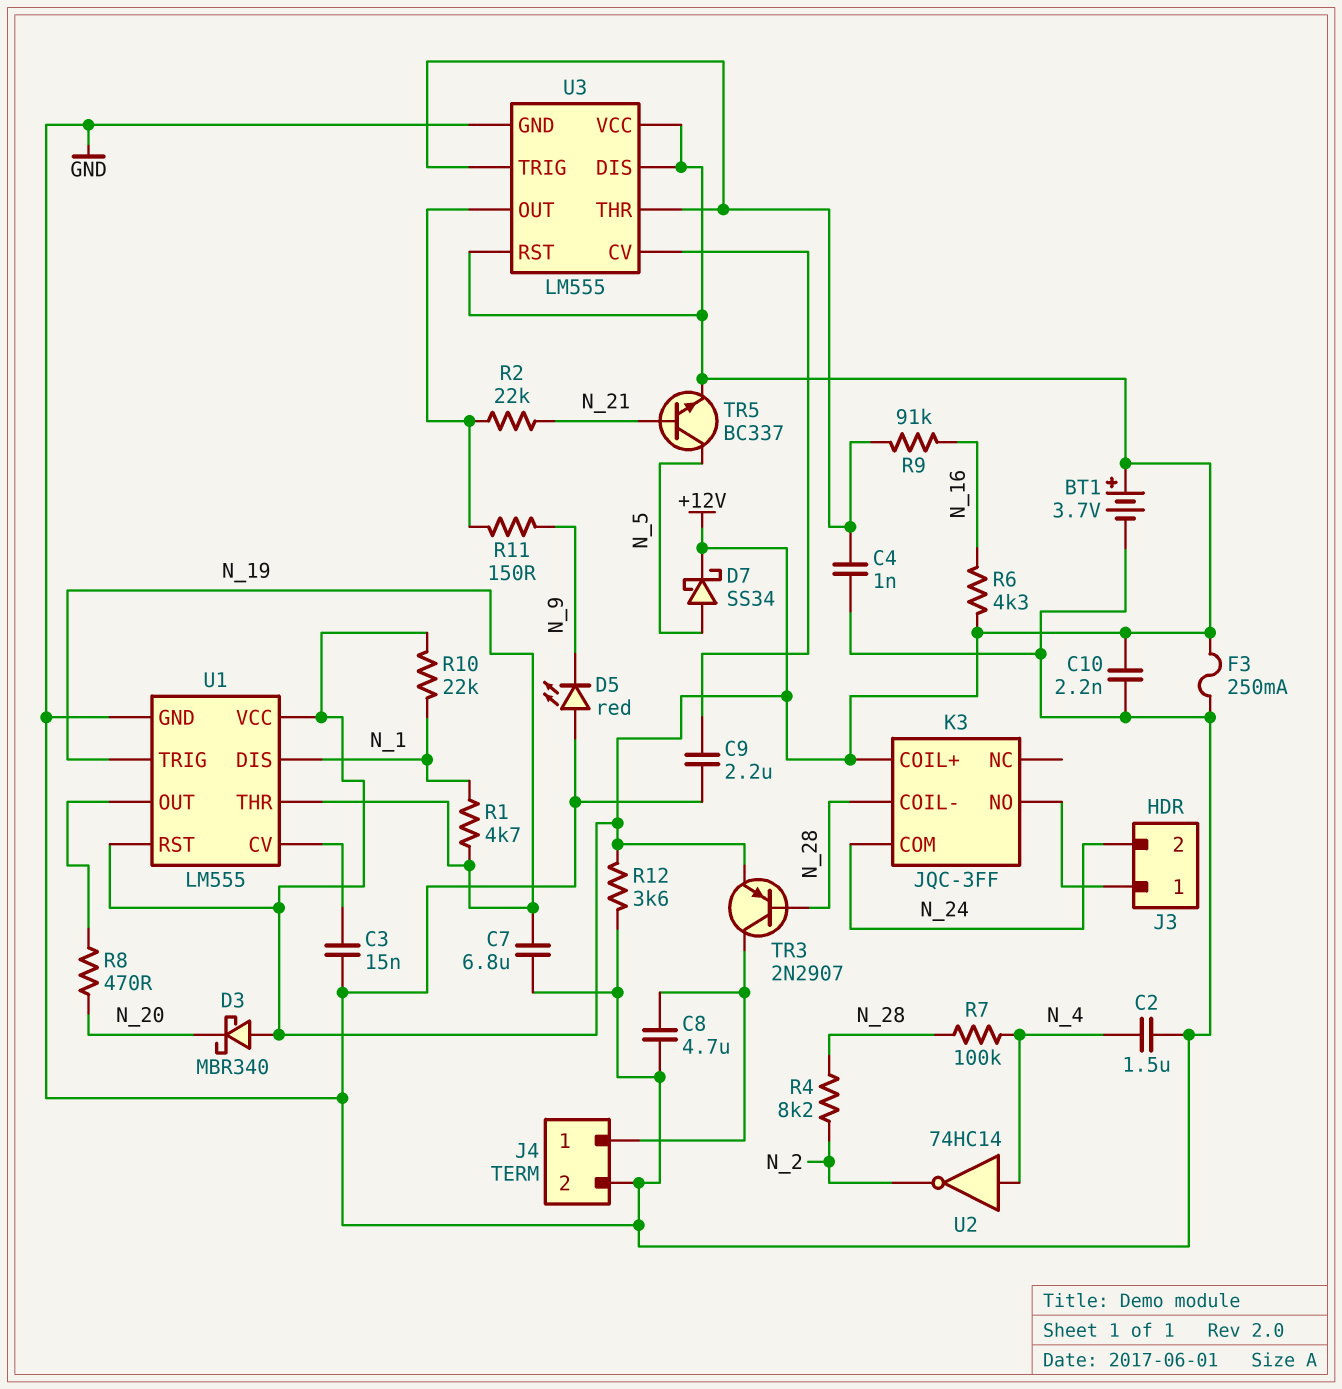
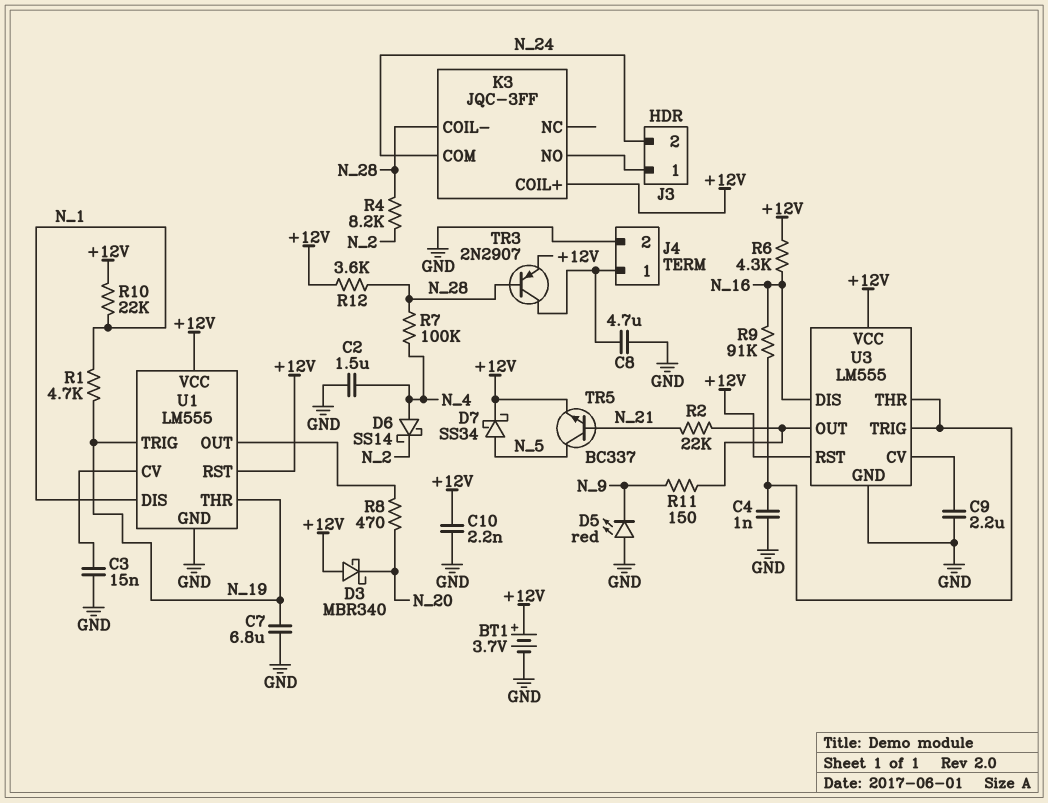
D6: none -> schottky SS14 (A N_4, K N_2)
F3: 250mA (+12V, GND) -> none
R12: 3.6k (+12V, GND) -> 3.6k (+12V, N_28)
U2: NOT 74HC14 (in N_4, out N_2) -> none
U3 pin DIS: +12V -> N_16

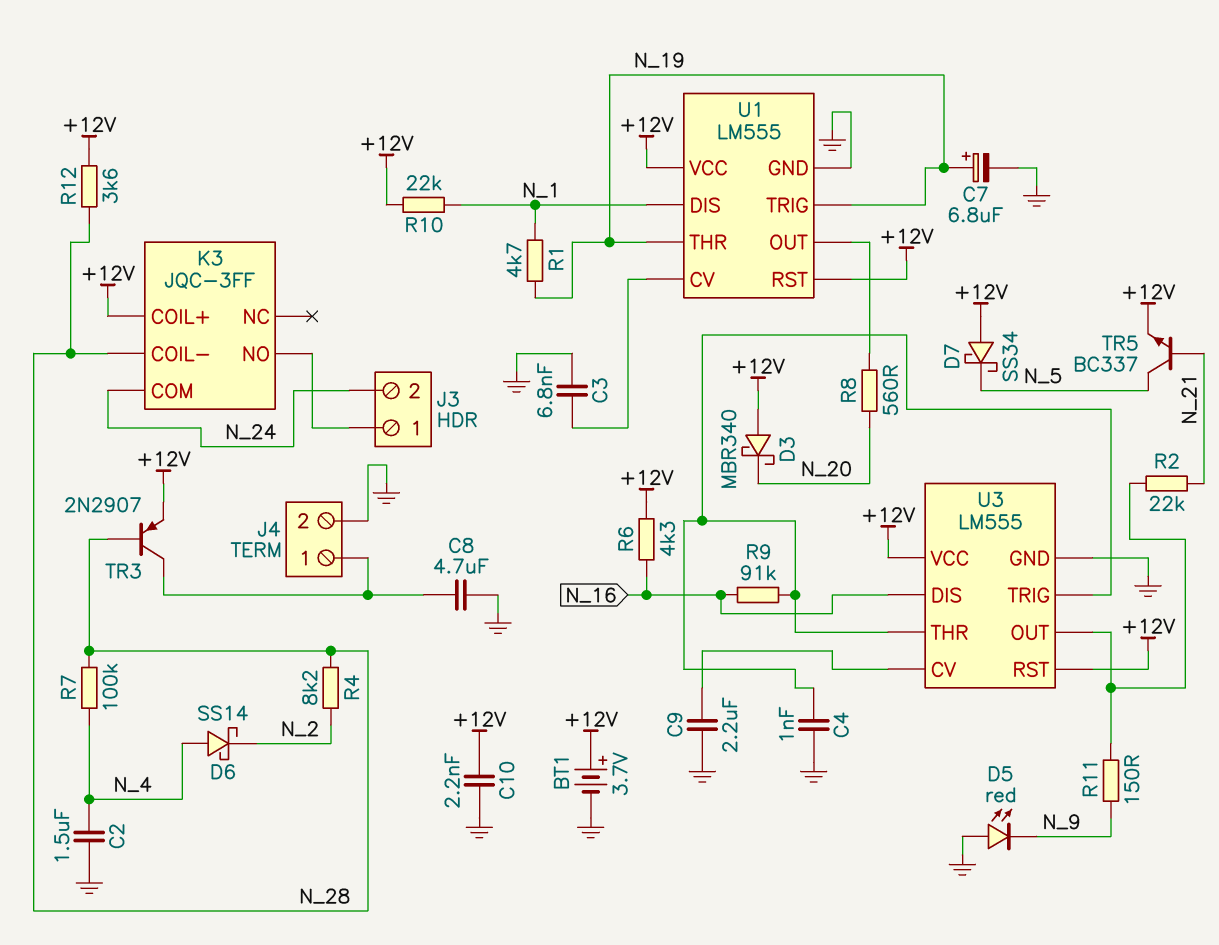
C3: 15nF (GND, U1/CV) -> 6.8nF (GND, U1/CV)
C7: 6.8uF (GND, N_19) -> 6.8uF (plus N_19, minus GND)
D7: schottky SS34 (A N_5, K +12V) -> schottky SS34 (A +12V, K N_5)
R8: 470 (N_20, U1/OUT) -> 560 (N_20, U1/OUT)

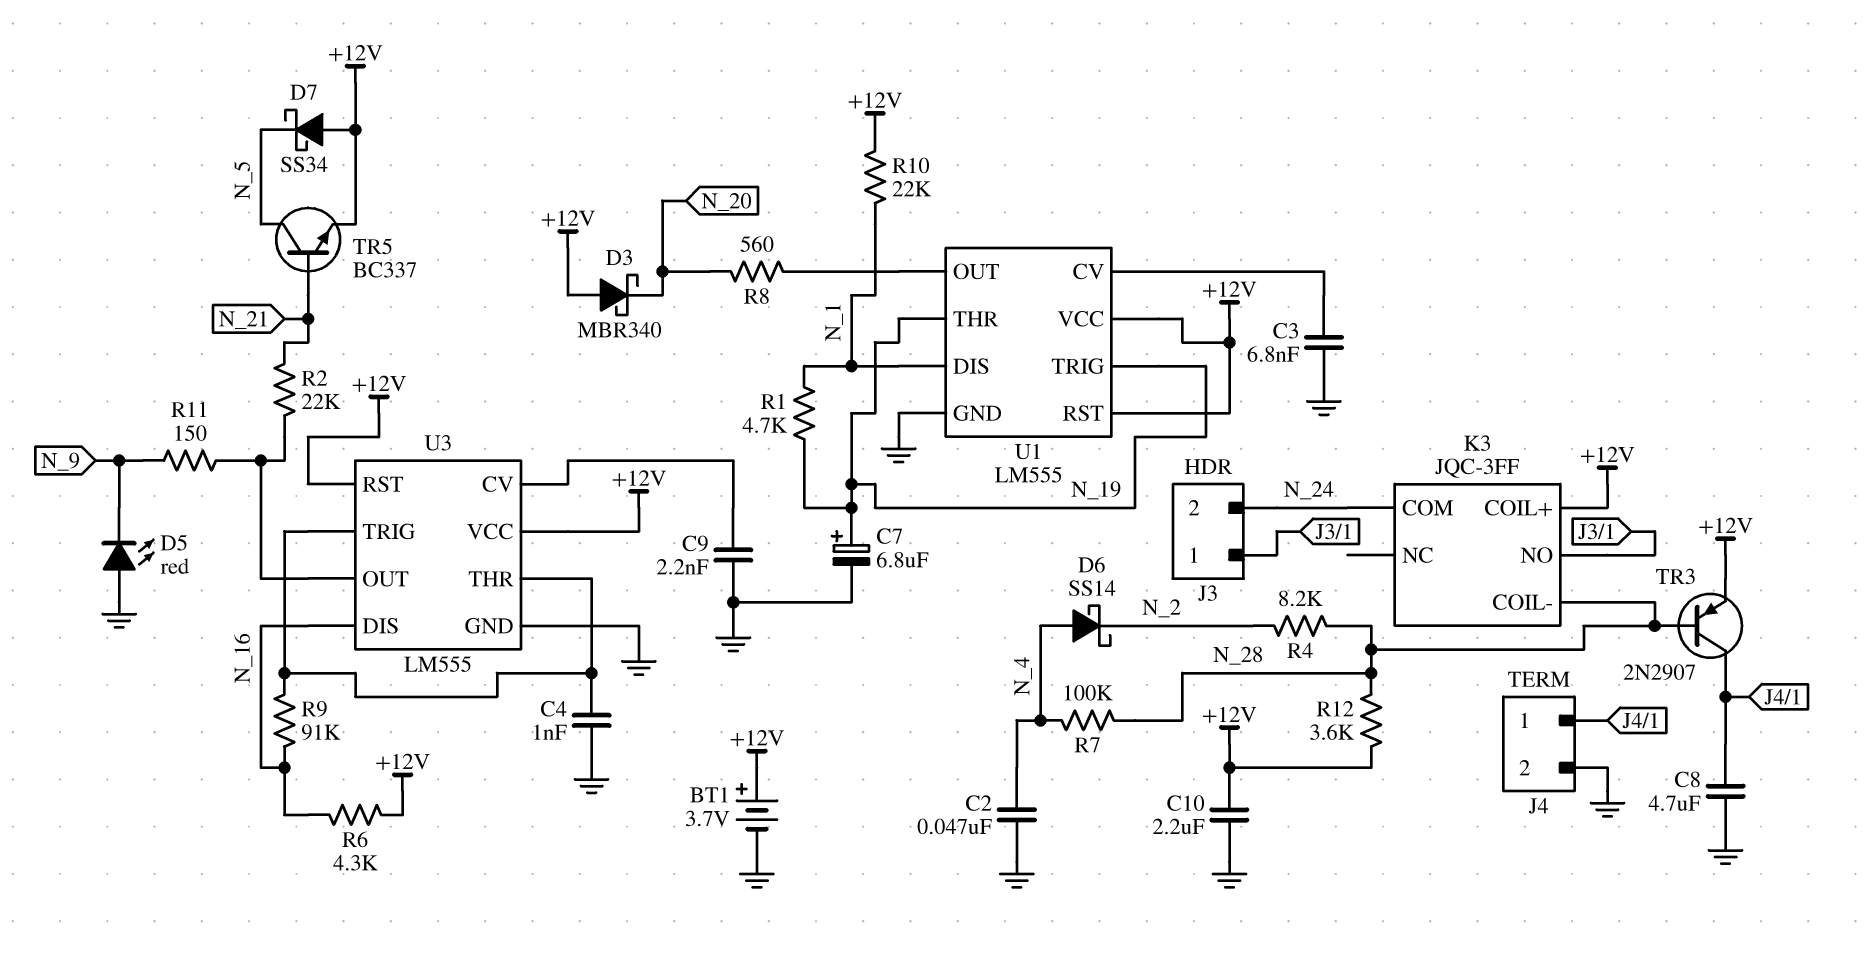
C2: 1.5uF (GND, N_4) -> 47nF (GND, N_4)
C9: 2.2uF (GND, U3/CV) -> 2.2nF (GND, U3/CV)
C10: 2.2nF (+12V, GND) -> 2.2uF (+12V, GND)

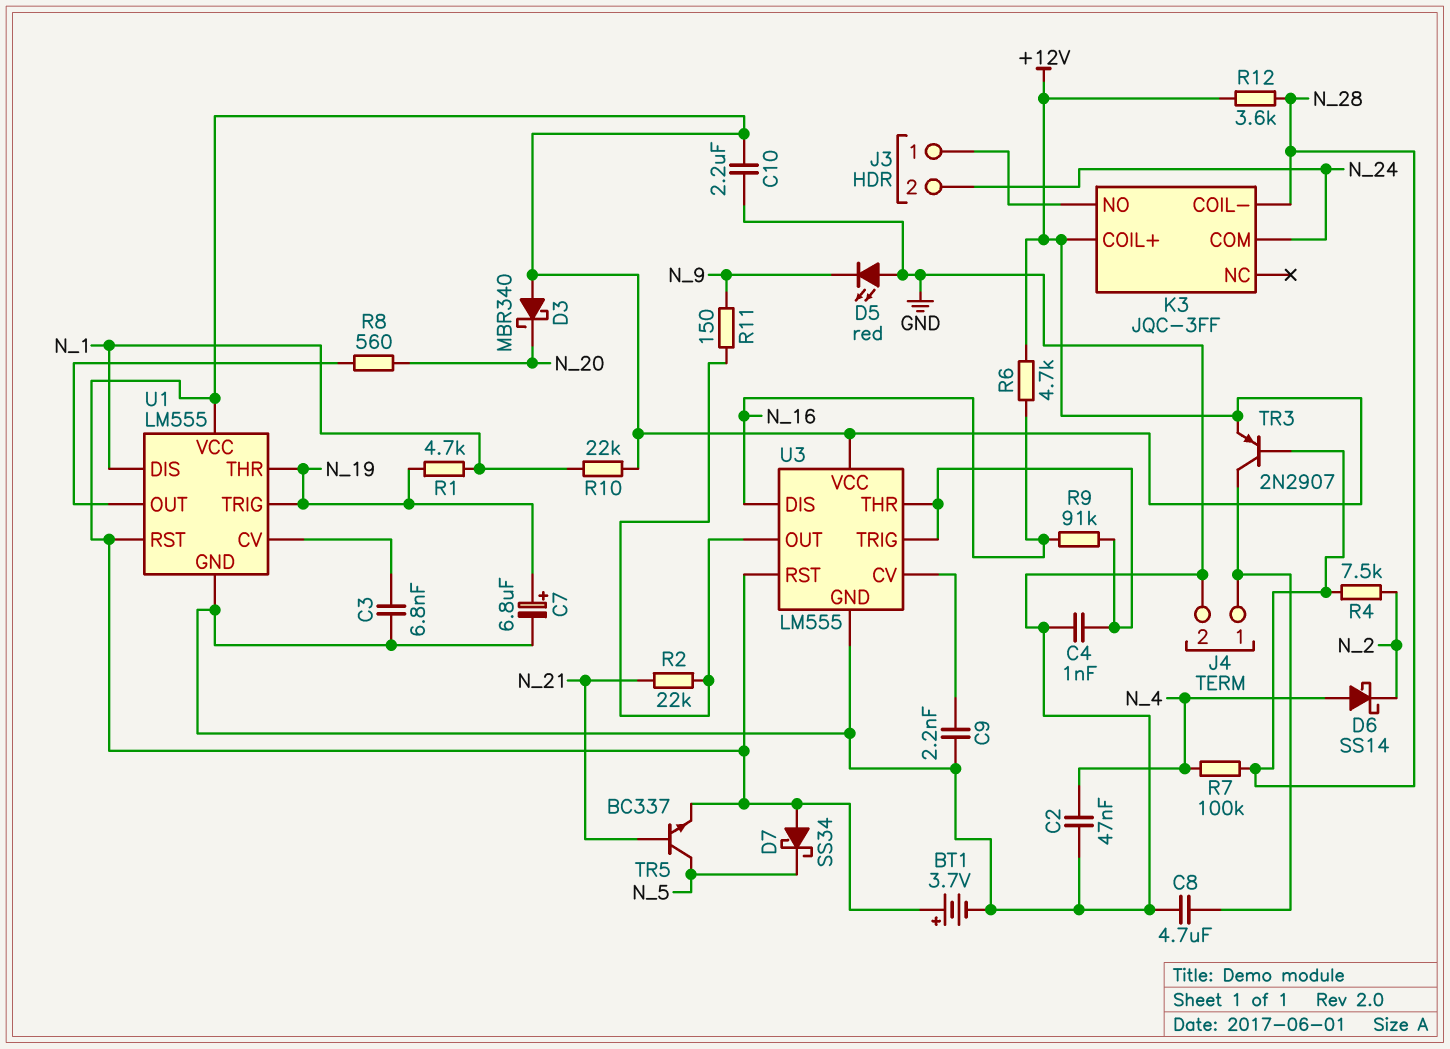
R4: 8.2k (N_2, N_28) -> 7.5k (N_2, N_28)
R6: 4.3k (+12V, N_16) -> 4.7k (+12V, N_16)

